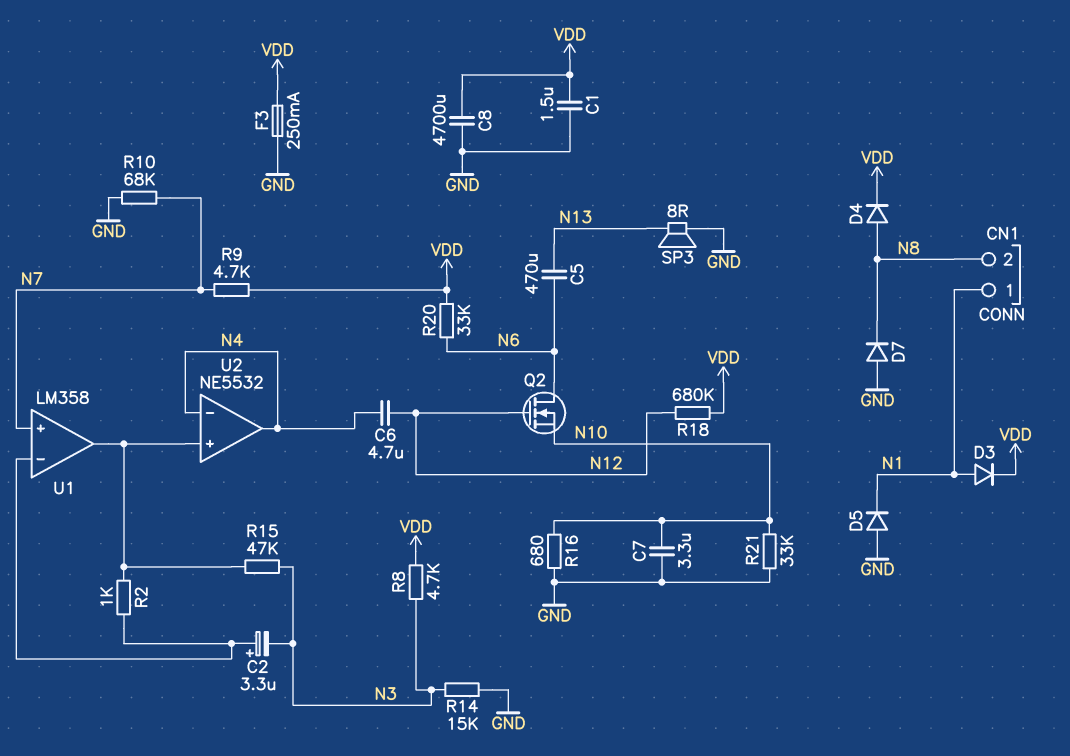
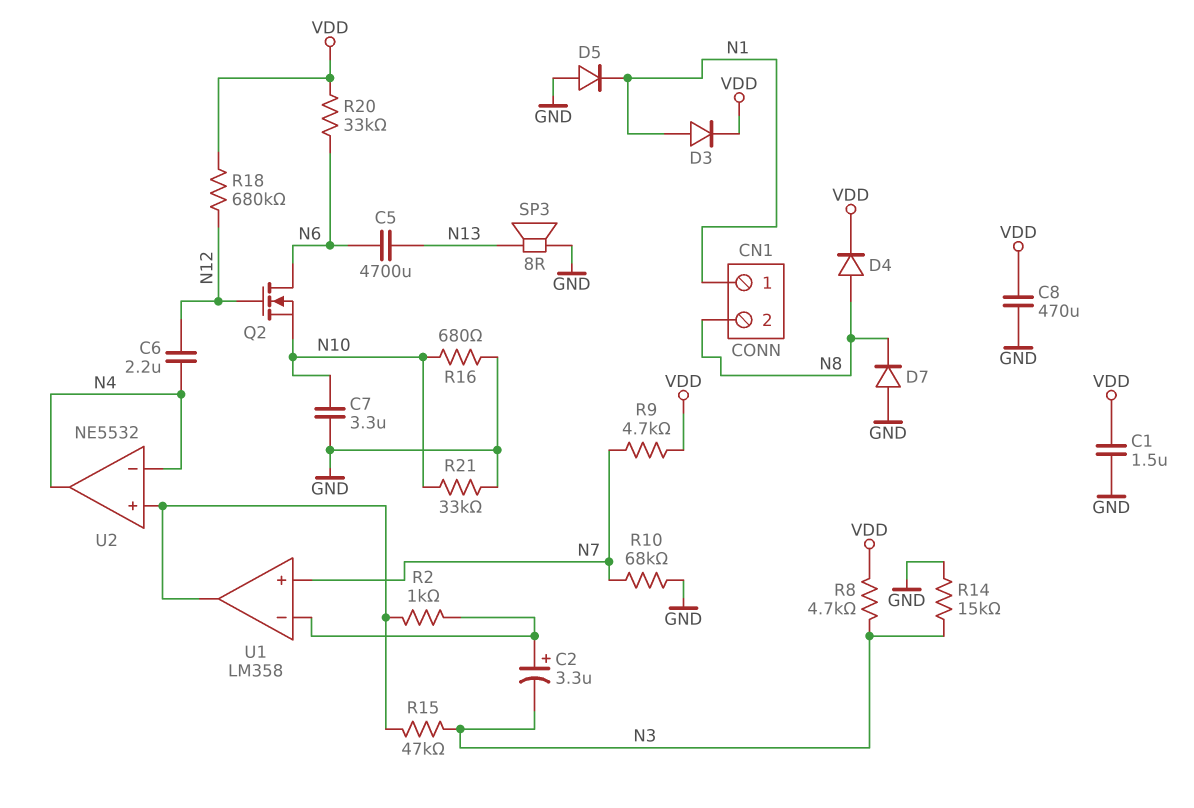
C5: 470uF (N6, N13) -> 4700uF (N6, N13)
C6: 4.7uF (N4, N12) -> 2.2uF (N4, N12)
C8: 4700uF (GND, VDD) -> 470uF (GND, VDD)
F3: 250mA (GND, VDD) -> none

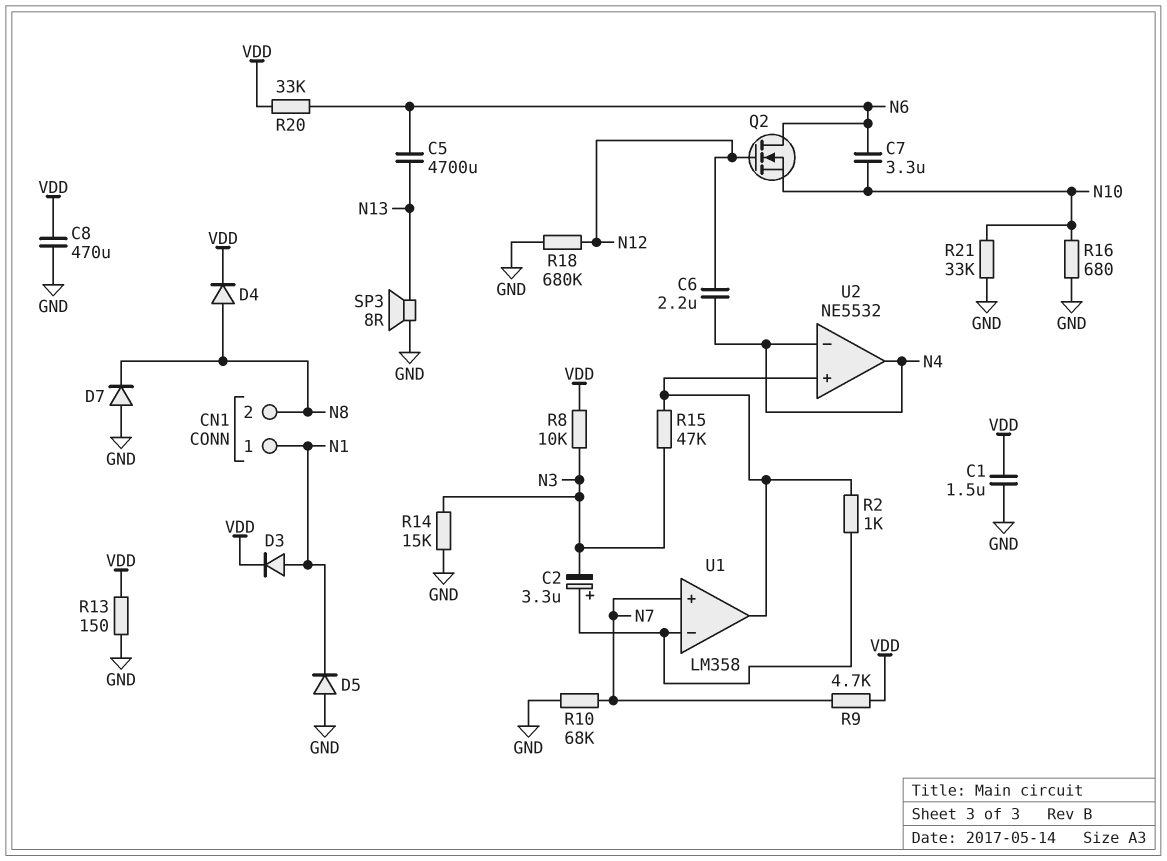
C7: 3.3uF (GND, N10) -> 3.3uF (N6, N10)
R8: 4.7k (N3, VDD) -> 10k (N3, VDD)
R13: none -> 150 (GND, VDD)
R18: 680k (N12, VDD) -> 680k (GND, N12)

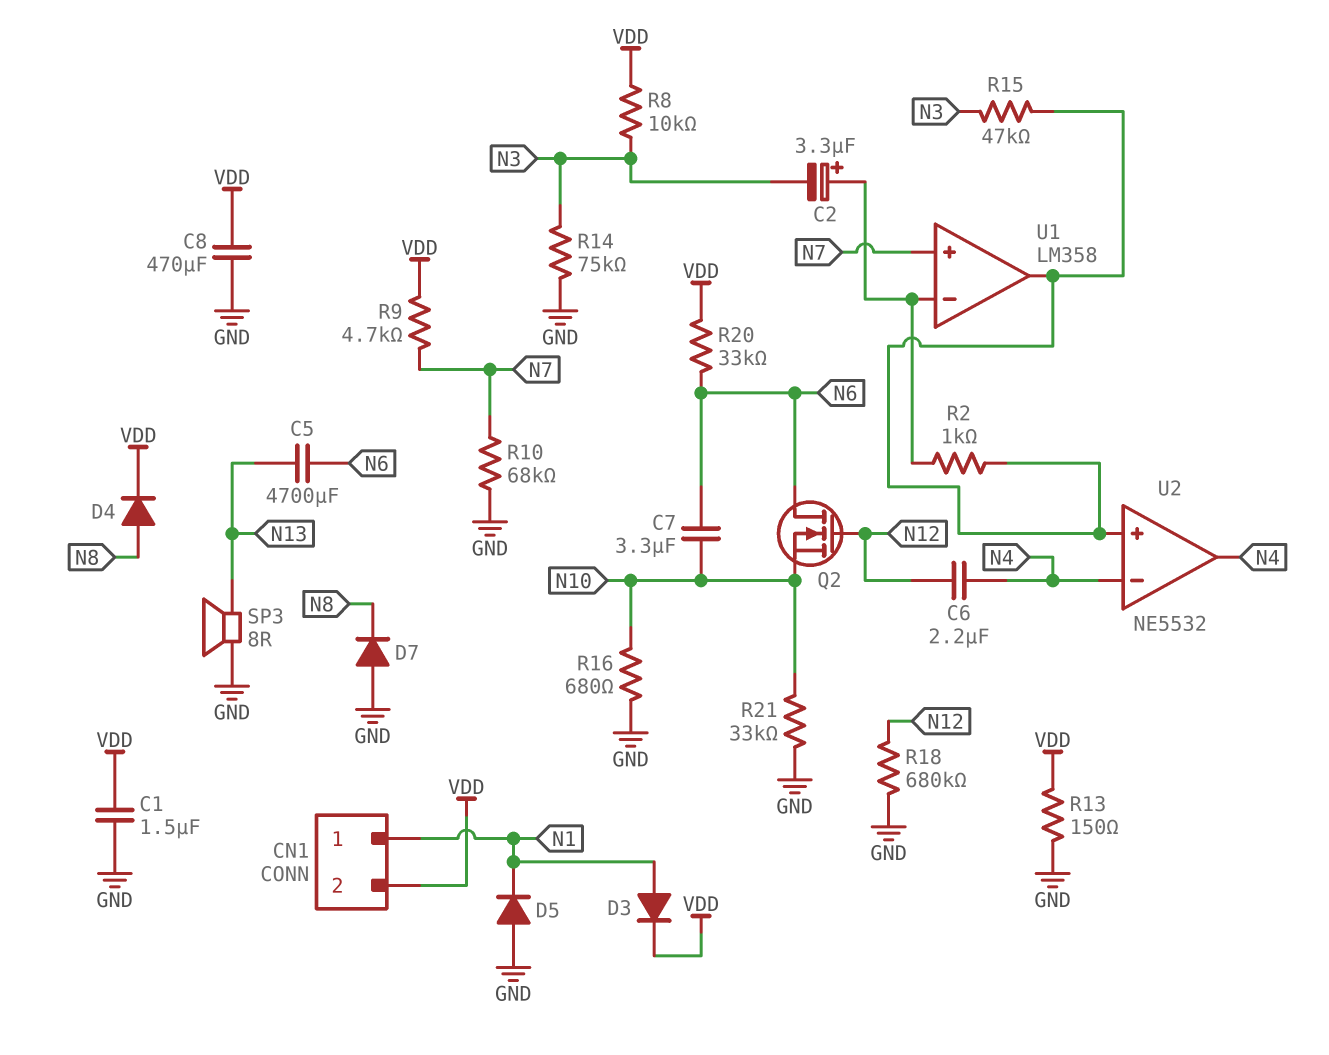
CN1 pin 2: N8 -> VDD
R14: 15k (GND, N3) -> 75k (GND, N3)

